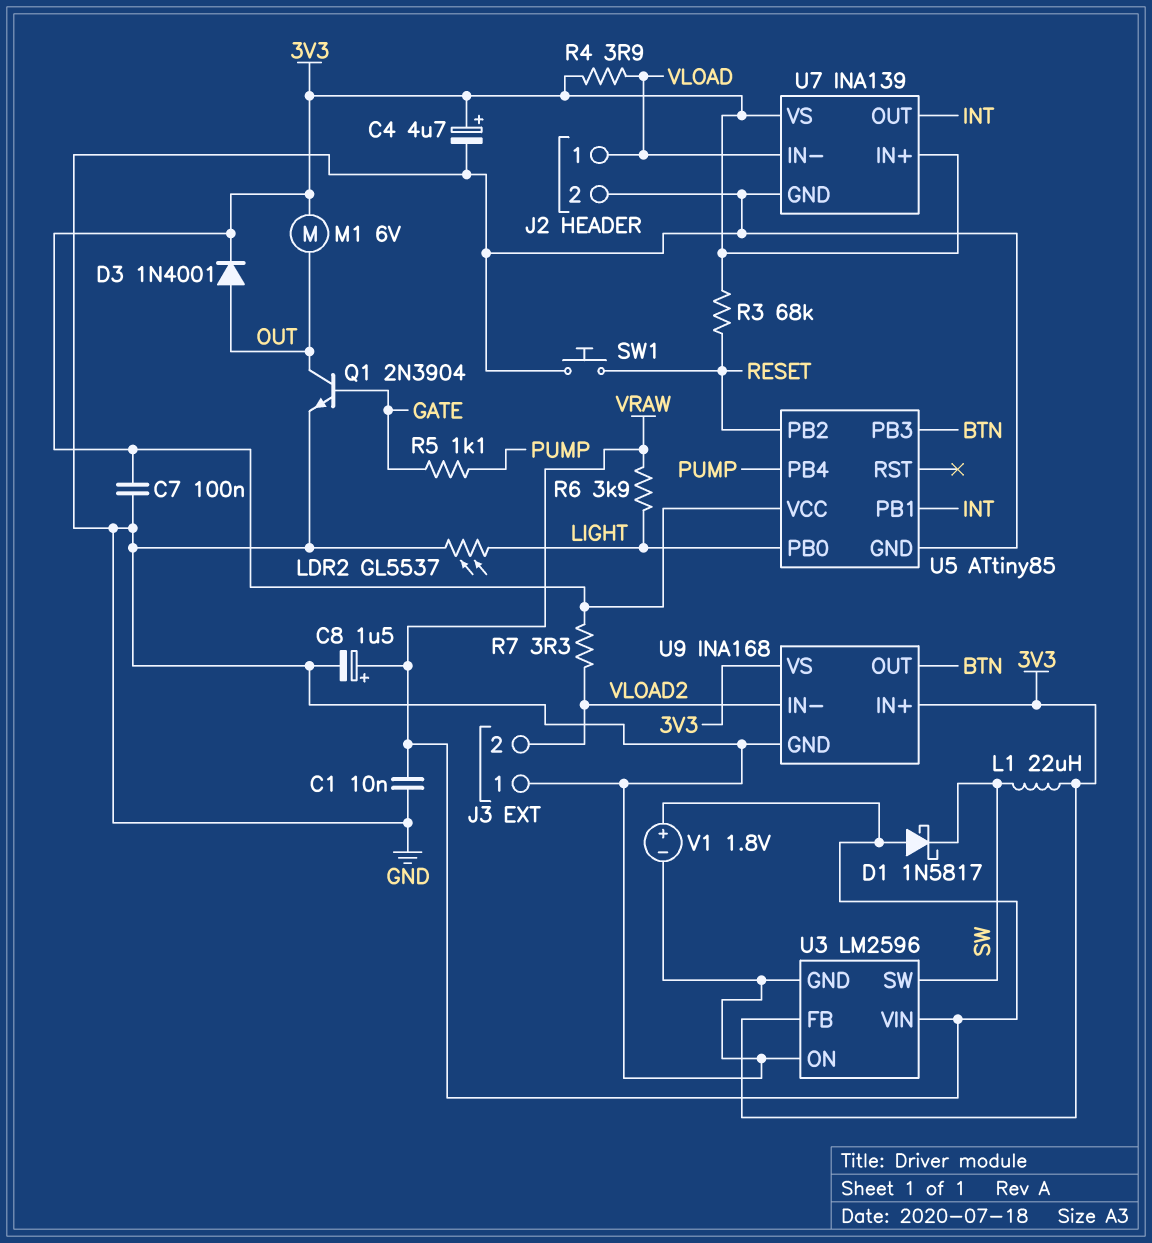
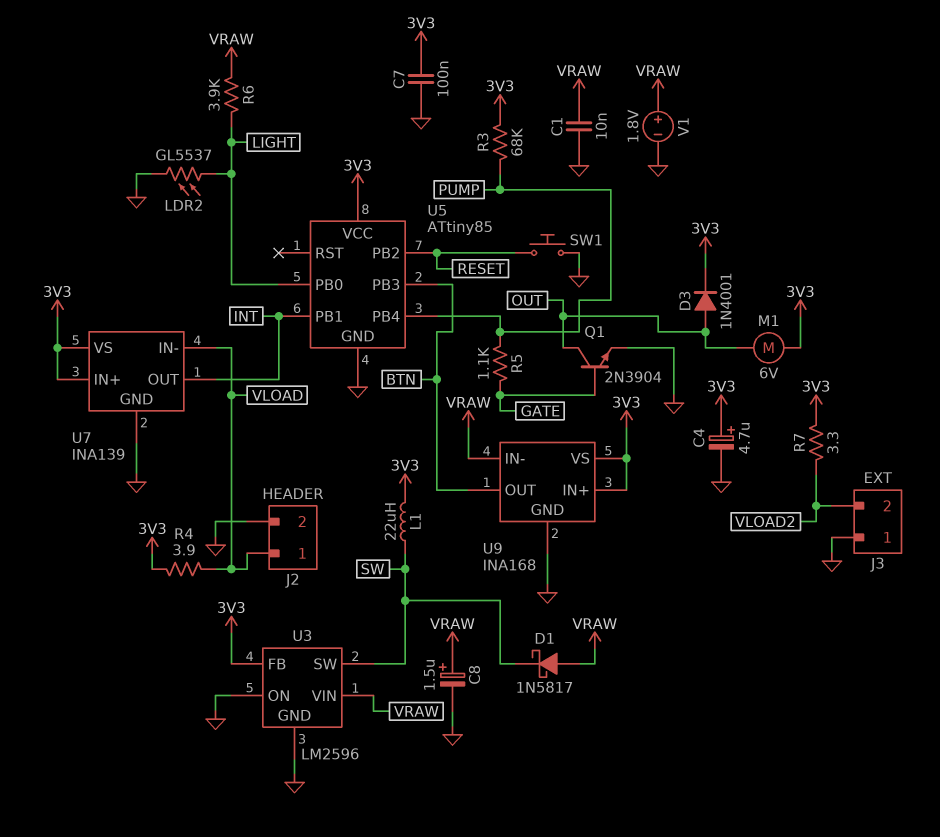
R3: 68k (3V3, RESET) -> 68k (3V3, PUMP)
U9 pin IN-: VLOAD2 -> VRAW

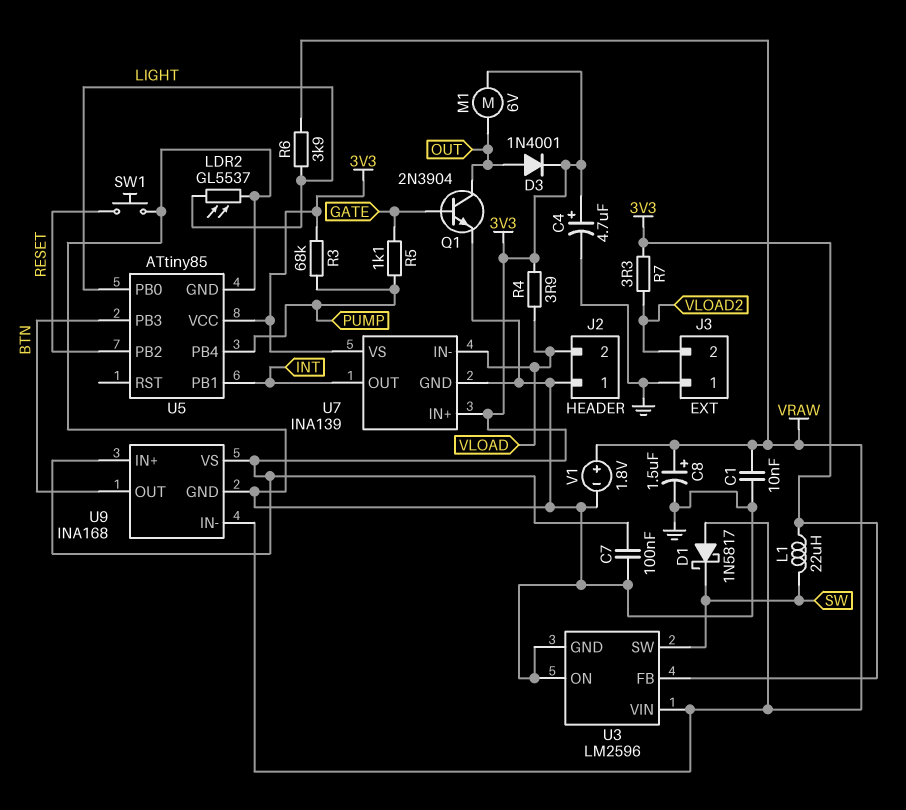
J2 pin 1: VLOAD -> GND
J2 pin 2: GND -> VLOAD

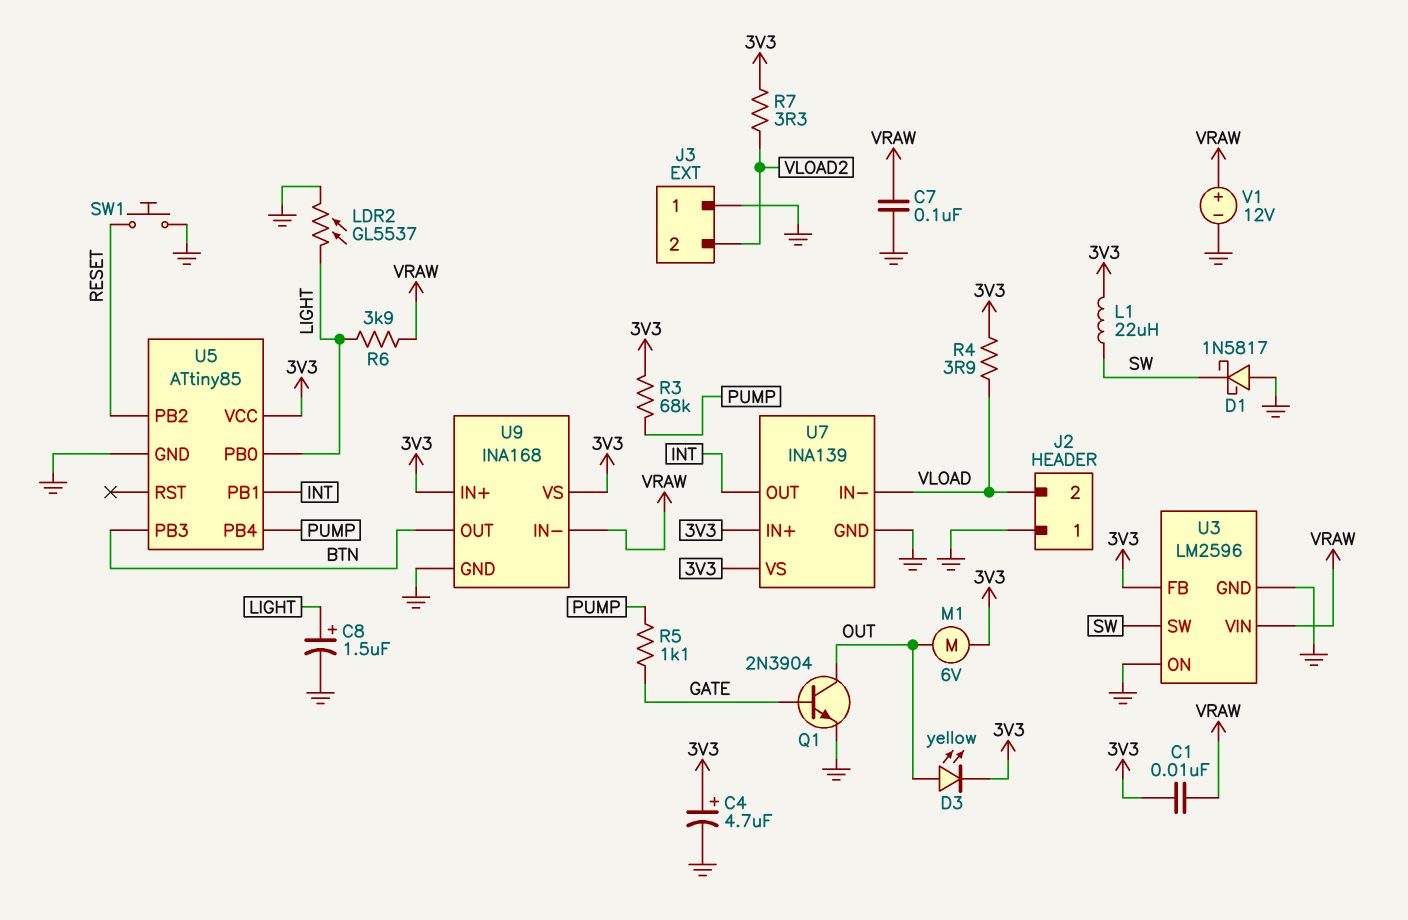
C1: 10nF (GND, VRAW) -> 10nF (3V3, VRAW)
C7: 100nF (3V3, GND) -> 100nF (GND, VRAW)
C8: 1.5uF (plus VRAW, minus GND) -> 1.5uF (plus LIGHT, minus GND)
D1: schottky 1N5817 (A VRAW, K SW) -> schottky 1N5817 (A GND, K SW)
D3: diode 1N4001 (A OUT, K 3V3) -> LED yellow (A OUT, K 3V3)
V1: 1.8V (plus VRAW, minus GND) -> 12V (plus VRAW, minus GND)

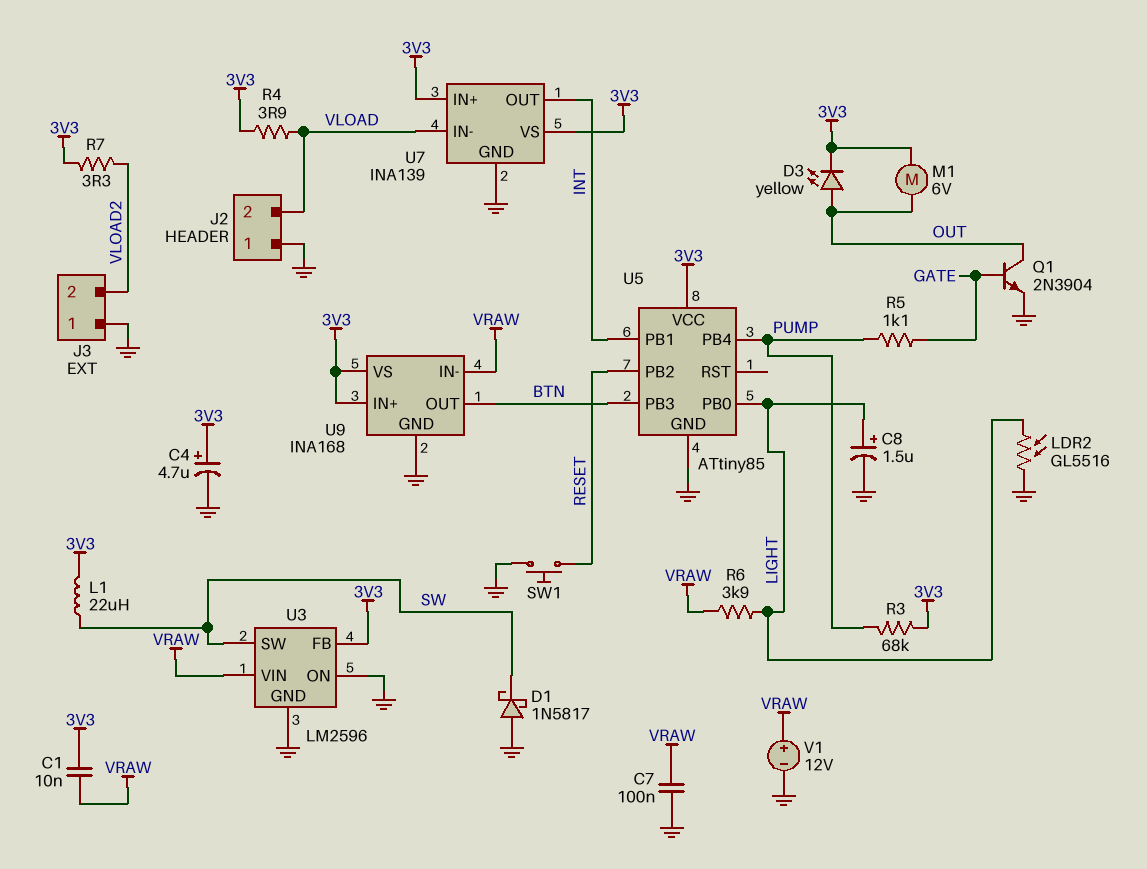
LDR2: GL5537 (GND, LIGHT) -> GL5516 (GND, LIGHT)

